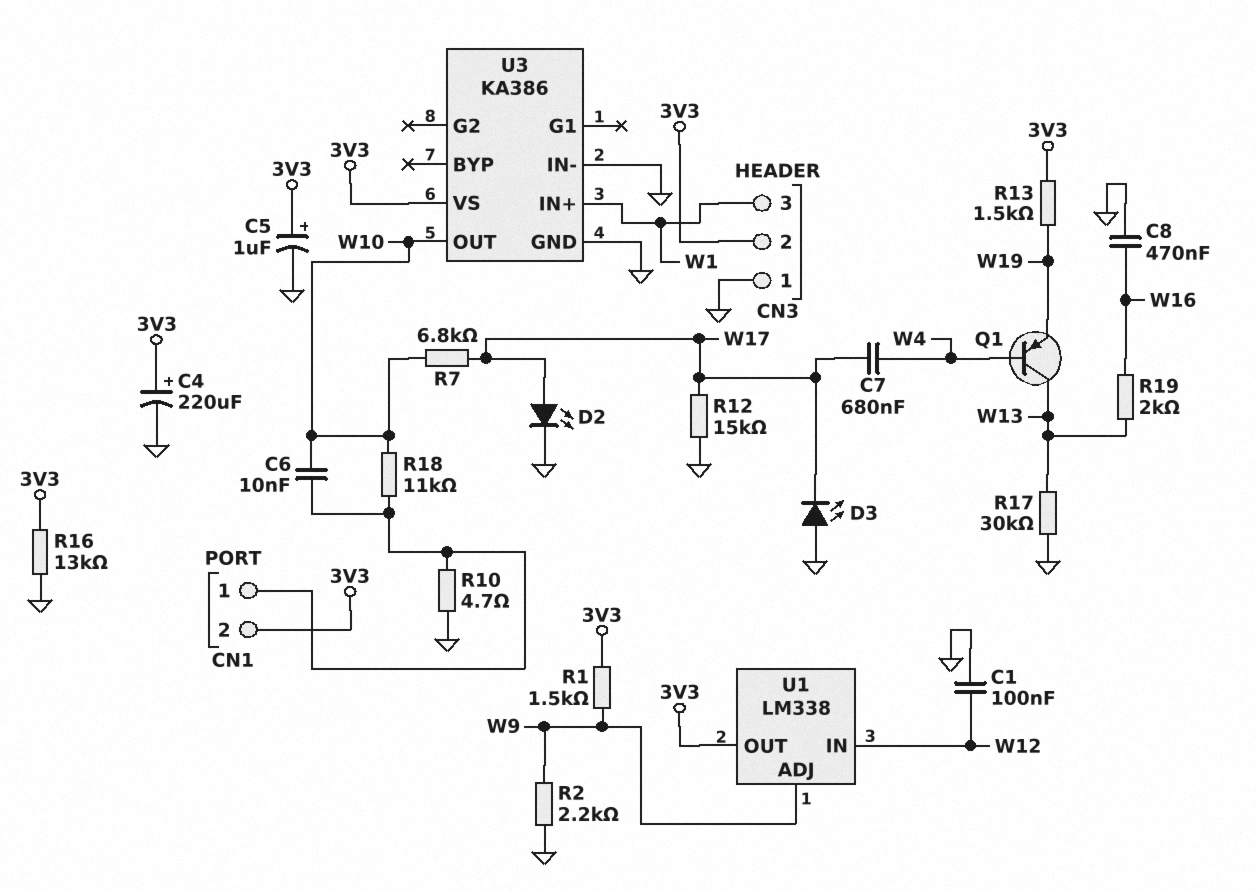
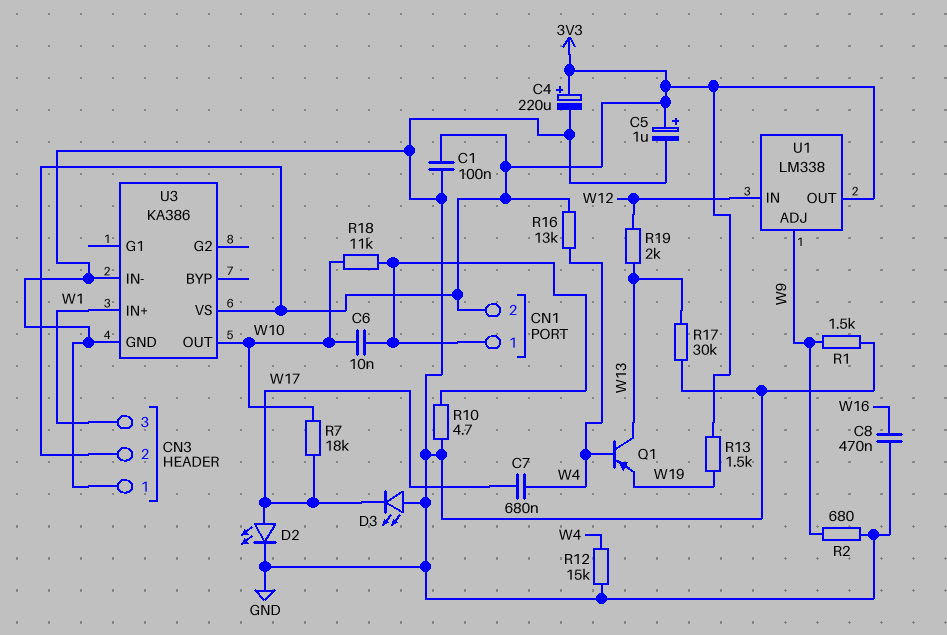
C1: 100nF (GND, W12) -> 100nF (3V3, GND)
R1: 1.5k (3V3, W9) -> 1.5k (GND, W9)
R2: 2.2k (GND, W9) -> 680 (GND, W9)
R7: 6.8k (W10, W17) -> 18k (W10, W17)
R12: 15k (GND, W17) -> 15k (GND, W4)
R16: 13k (3V3, GND) -> 13k (3V3, W4)
R19: 2k (W13, W16) -> 2k (W12, W13)

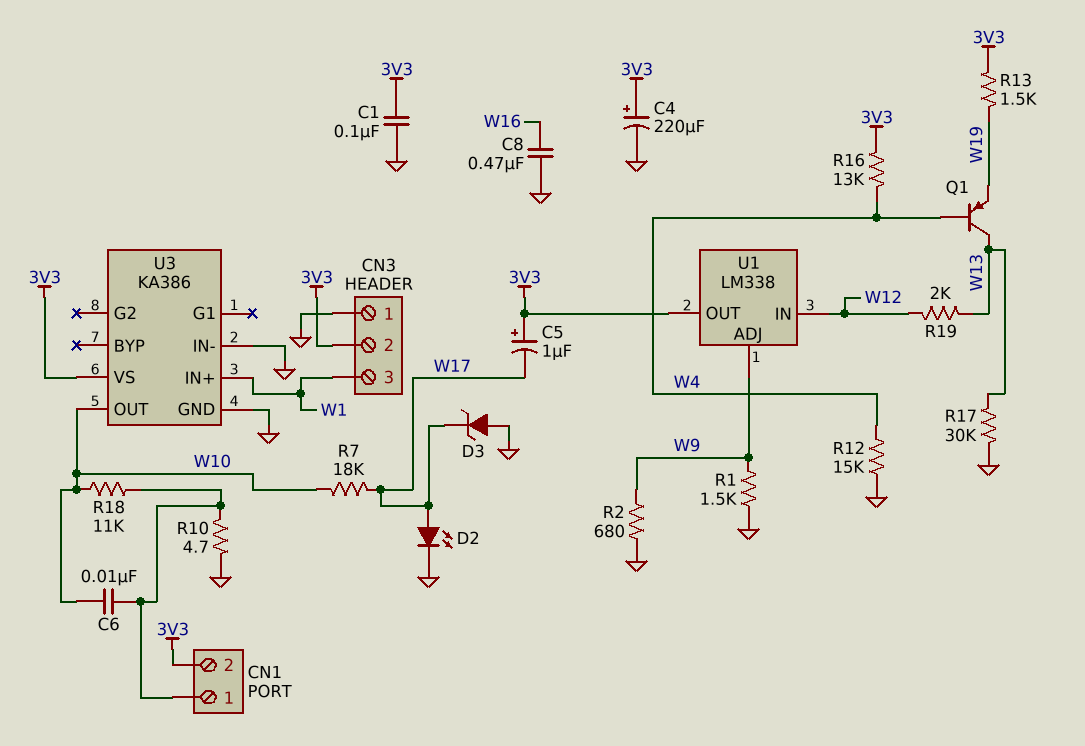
C5: 1uF (plus 3V3, minus GND) -> 1uF (plus 3V3, minus W17)
C7: 680nF (W4, W17) -> none
D3: LED (A GND, K W17) -> zener (A GND, K W17)

